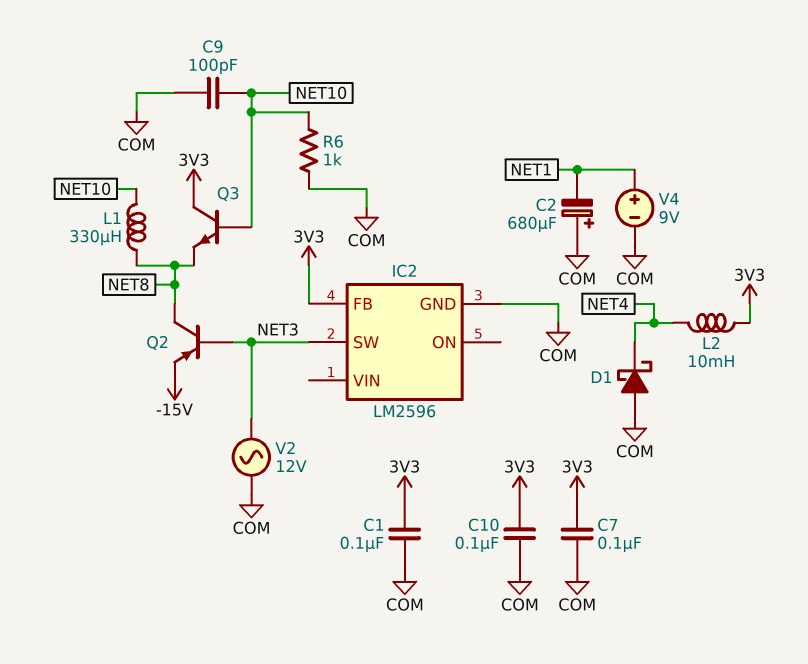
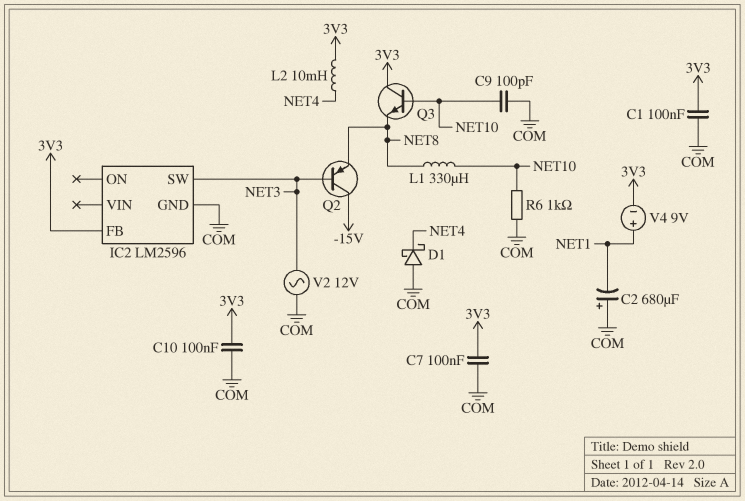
Q2: PNP (B NET3, C NET8, E -15V) -> PNP (B NET3, C -15V, E NET8)
V4: 9V (plus NET1, minus COM) -> 9V (plus NET1, minus 3V3)

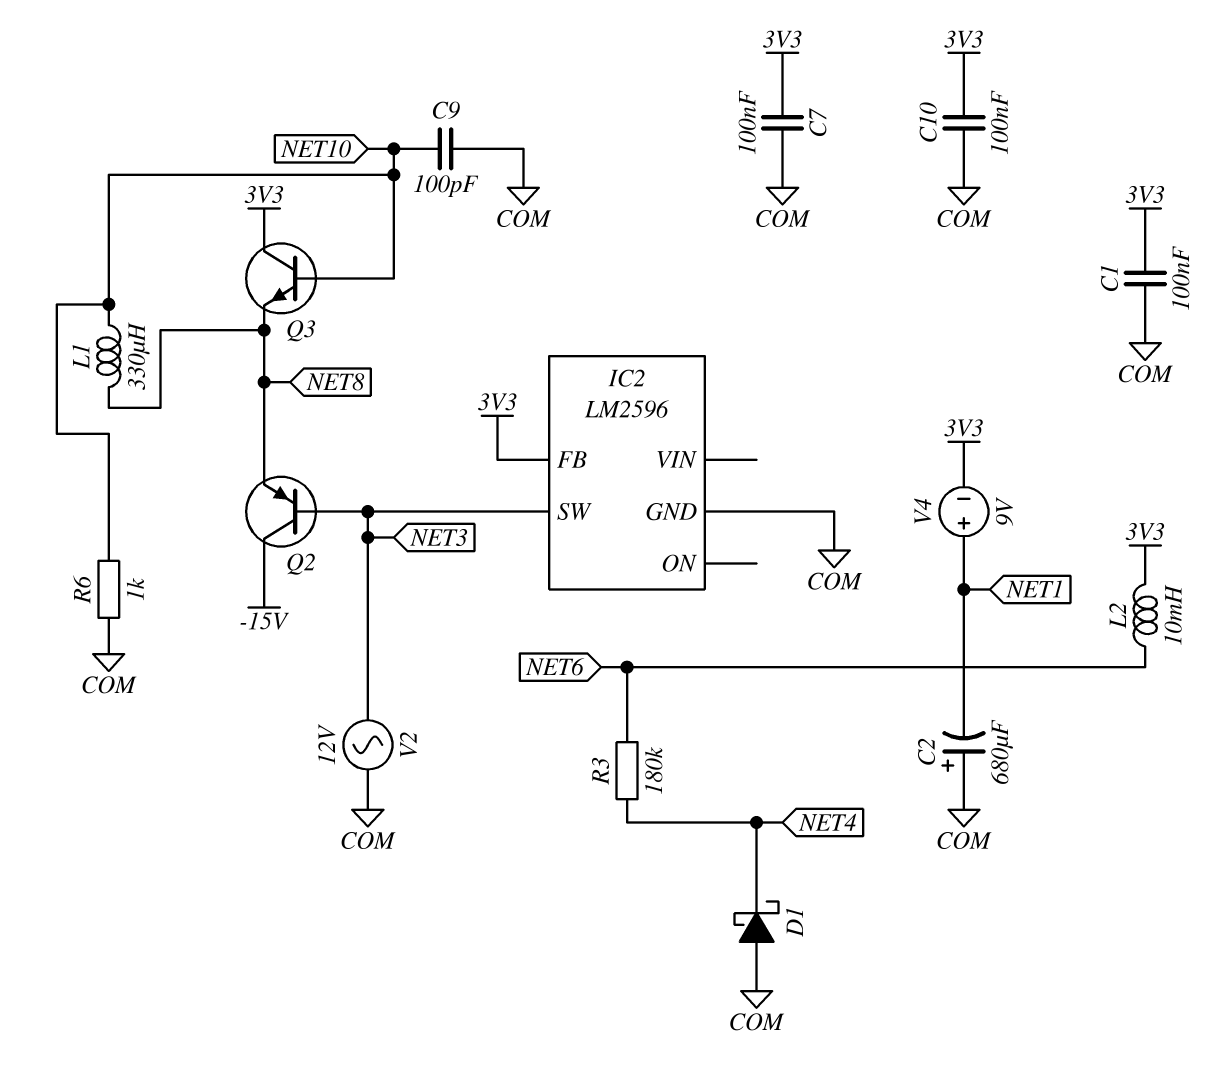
L2: 10mH (3V3, NET4) -> 10mH (3V3, NET6)
R3: none -> 180k (NET4, NET6)

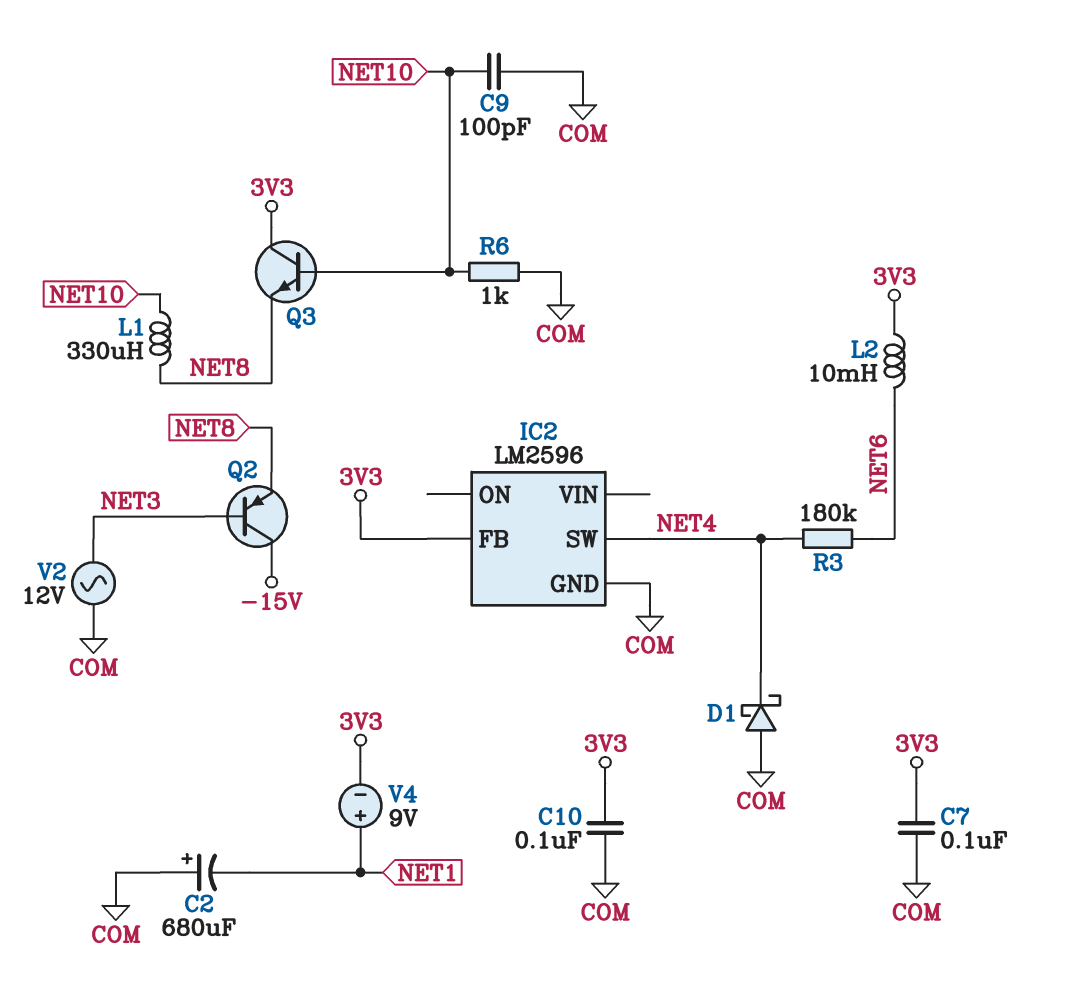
C1: 100nF (3V3, COM) -> none
IC2 pin SW: NET3 -> NET4

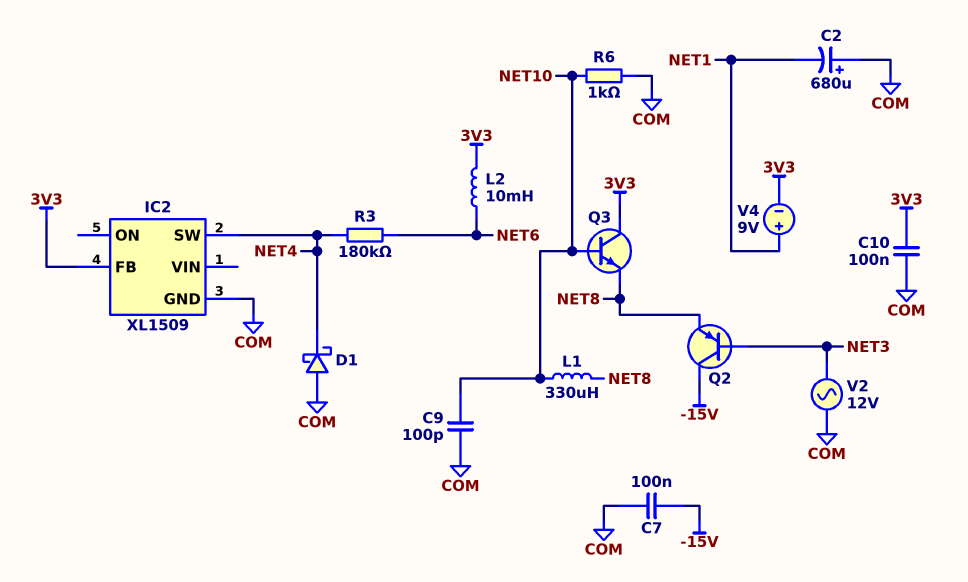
C7: 100nF (3V3, COM) -> 100nF (-15V, COM)
IC2: LM2596 -> XL1509

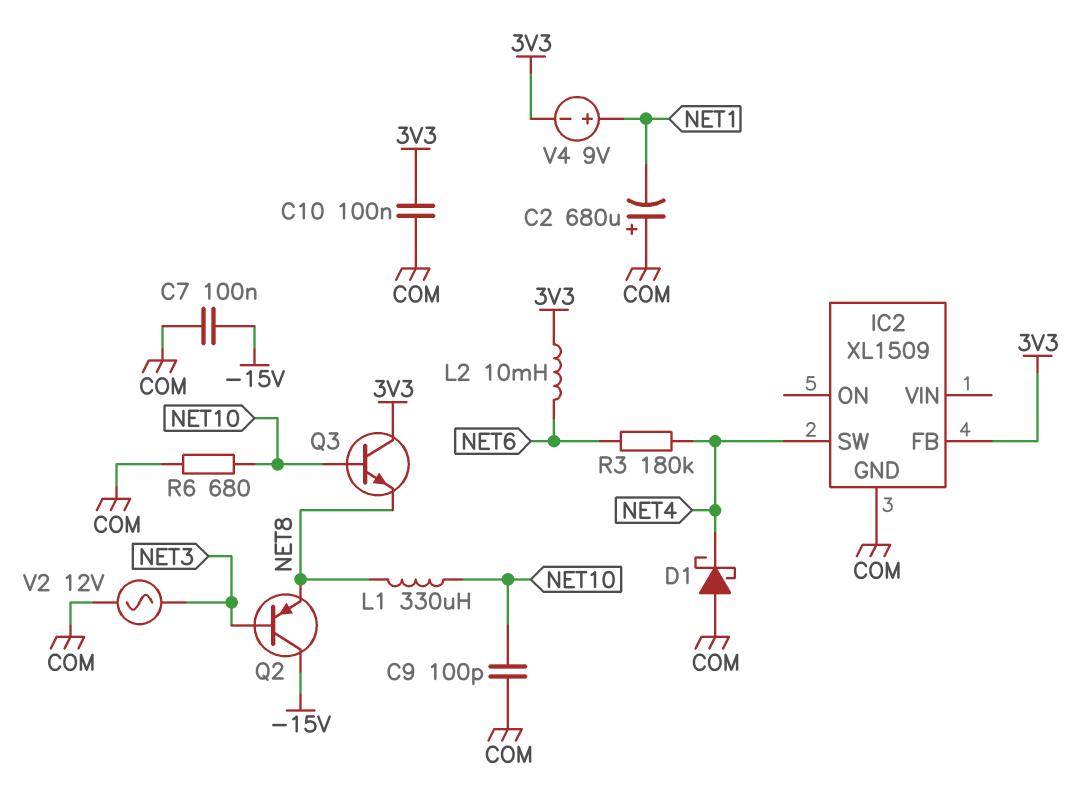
R6: 1k (COM, NET10) -> 680 (COM, NET10)

